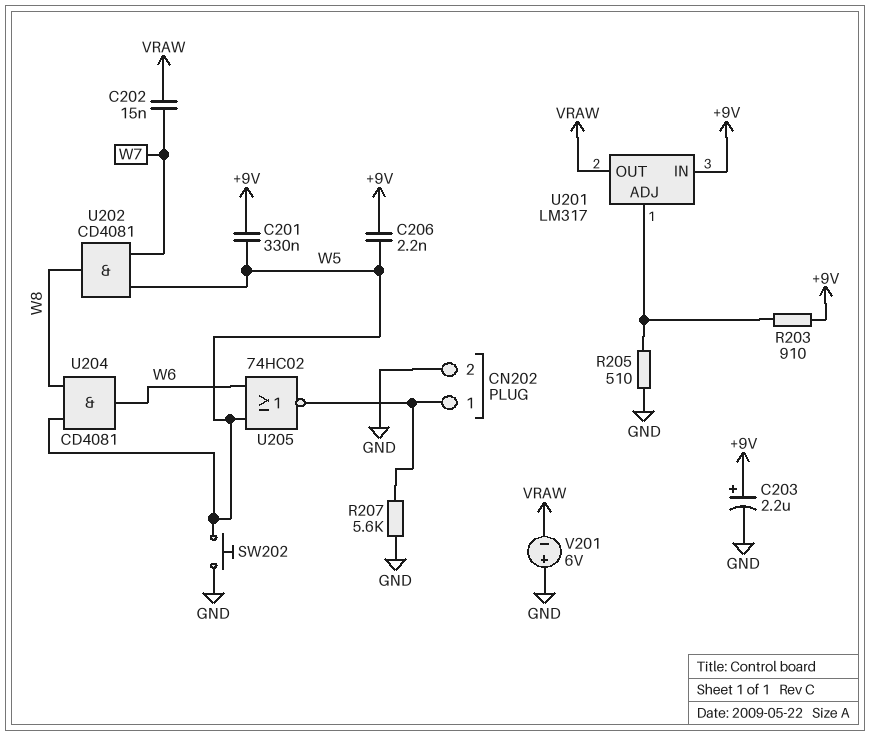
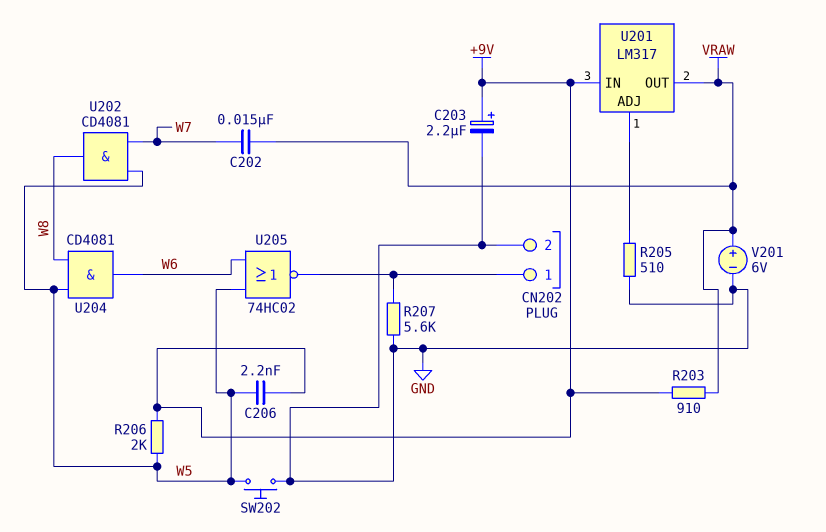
C201: 330nF (+9V, W5) -> none
R203: 910 (+9V, U201/ADJ) -> 910 (+9V, VRAW)
R206: none -> 2k (+9V, W5)
V201: 6V (plus GND, minus VRAW) -> 6V (plus VRAW, minus GND)

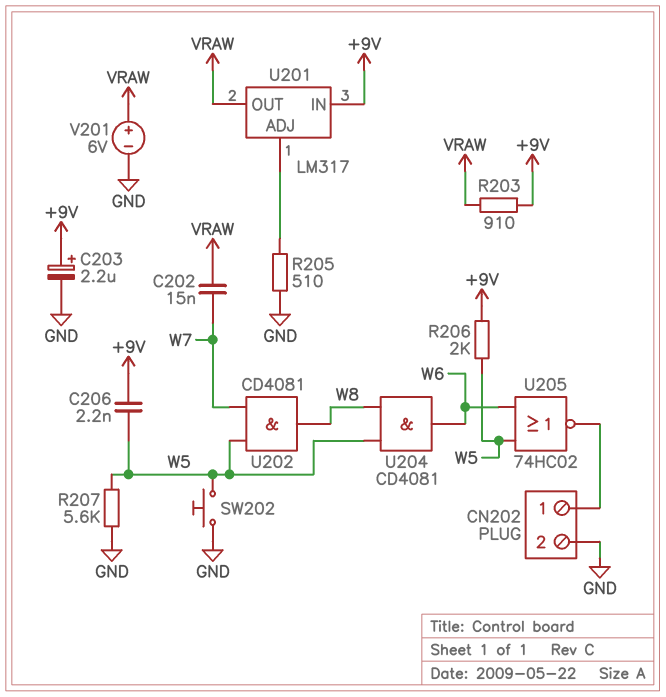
R207: 5.6k (CN202/1, GND) -> 5.6k (GND, W5)

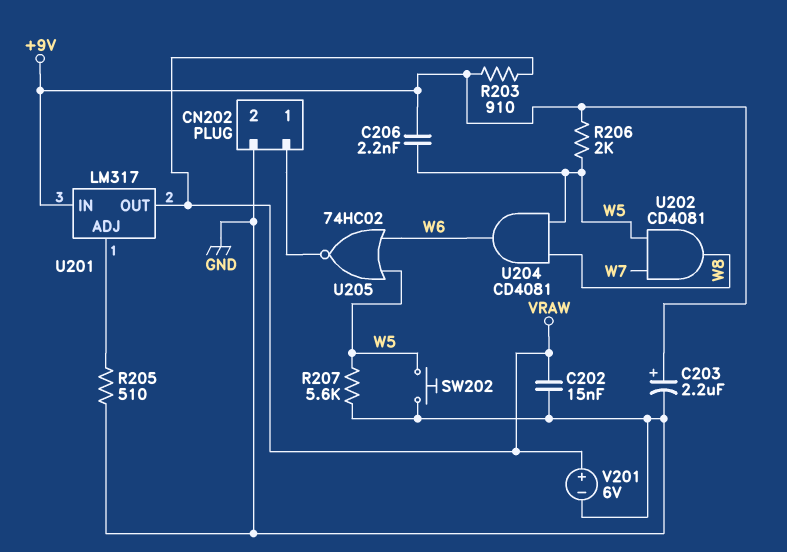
C202: 15nF (VRAW, W7) -> 15nF (GND, VRAW)

